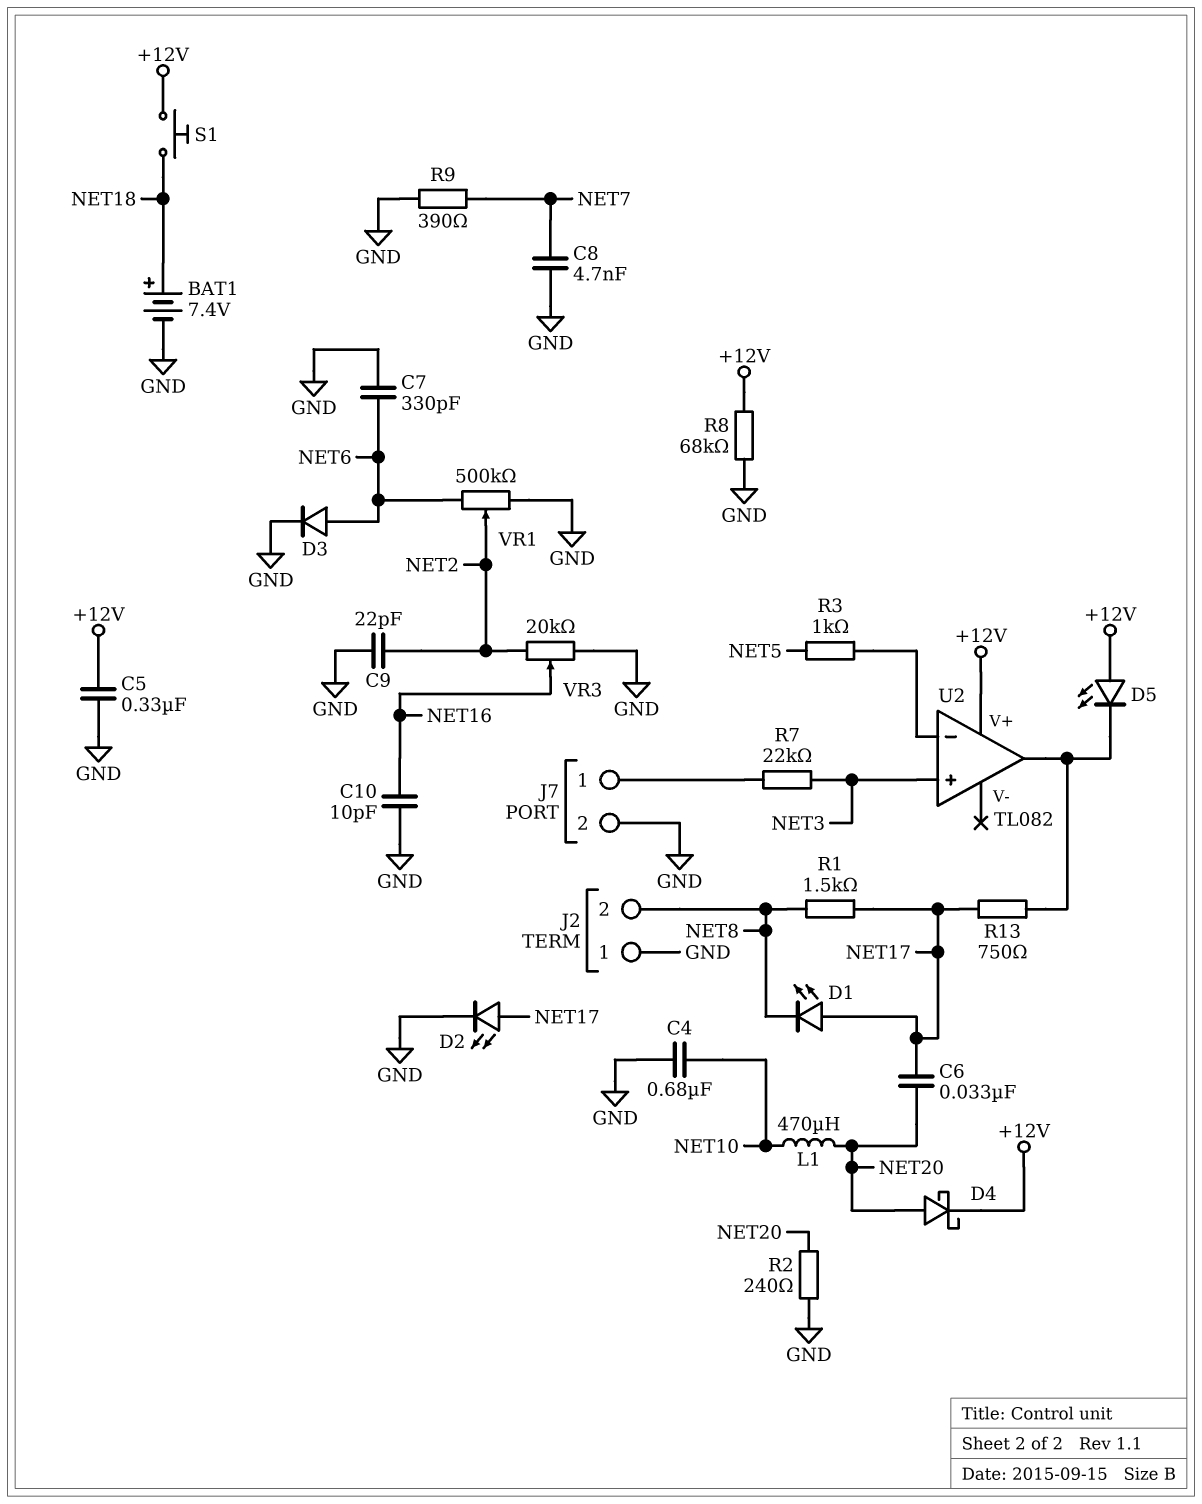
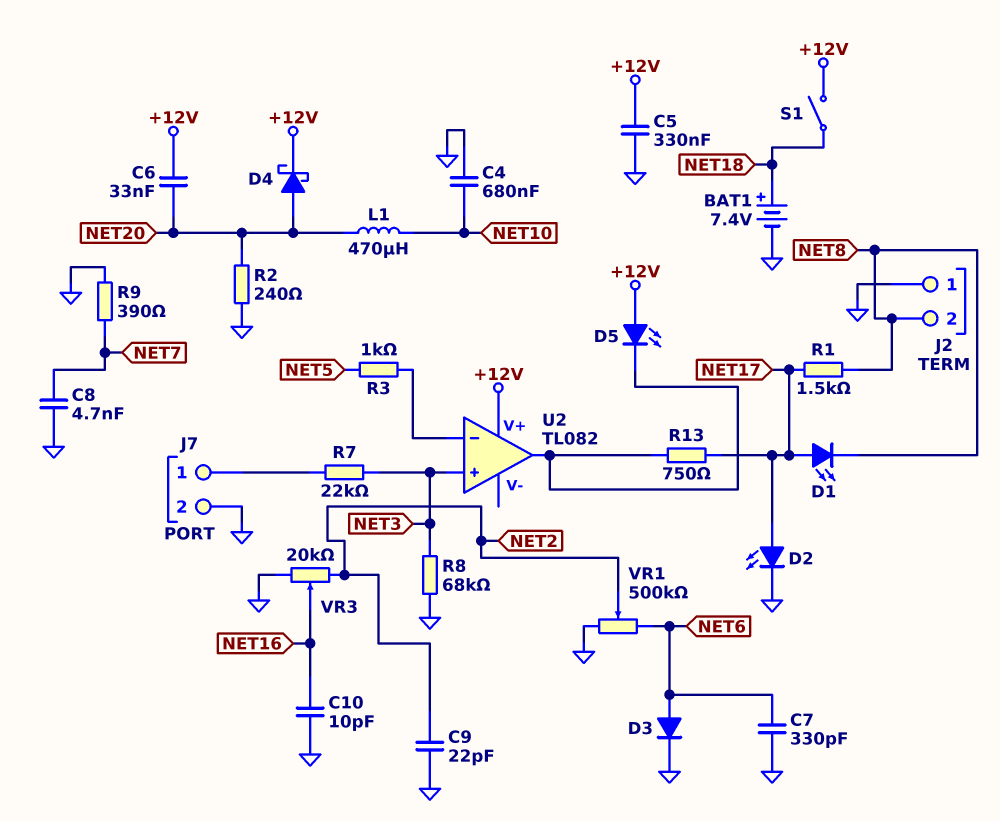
C6: 33nF (NET17, NET20) -> 33nF (+12V, NET20)
R8: 68k (+12V, GND) -> 68k (GND, NET3)
S1: button (+12V, NET18) -> switch (+12V, NET18)

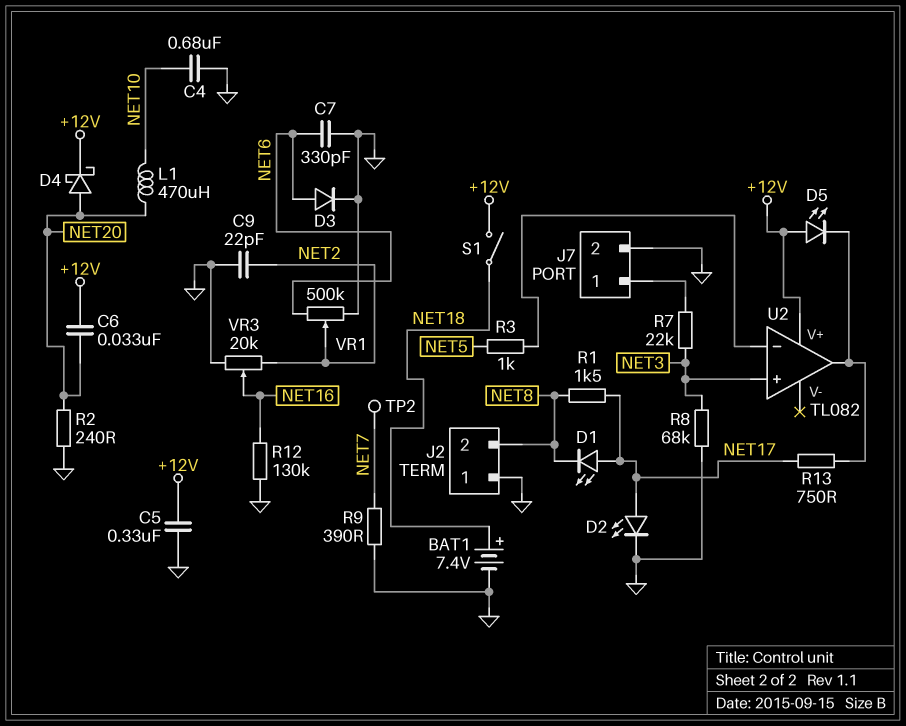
C8: 4.7nF (GND, NET7) -> none
C10: 10pF (GND, NET16) -> none
R12: none -> 130k (GND, NET16)
TP2: none -> test point (NET7)

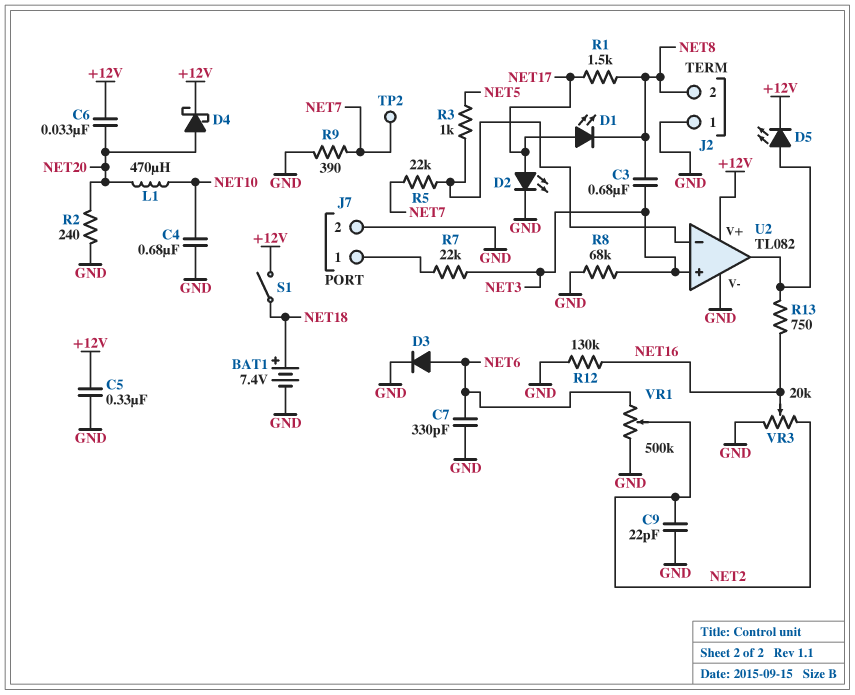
C3: none -> 680nF (NET3, NET8)
D5: LED (A +12V, K U2/out) -> LED (A U2/out, K +12V)
R5: none -> 22k (NET7, U2/in-)
R13: 750 (NET17, U2/out) -> 750 (NET16, U2/out)
U2 pin V-: none -> GND

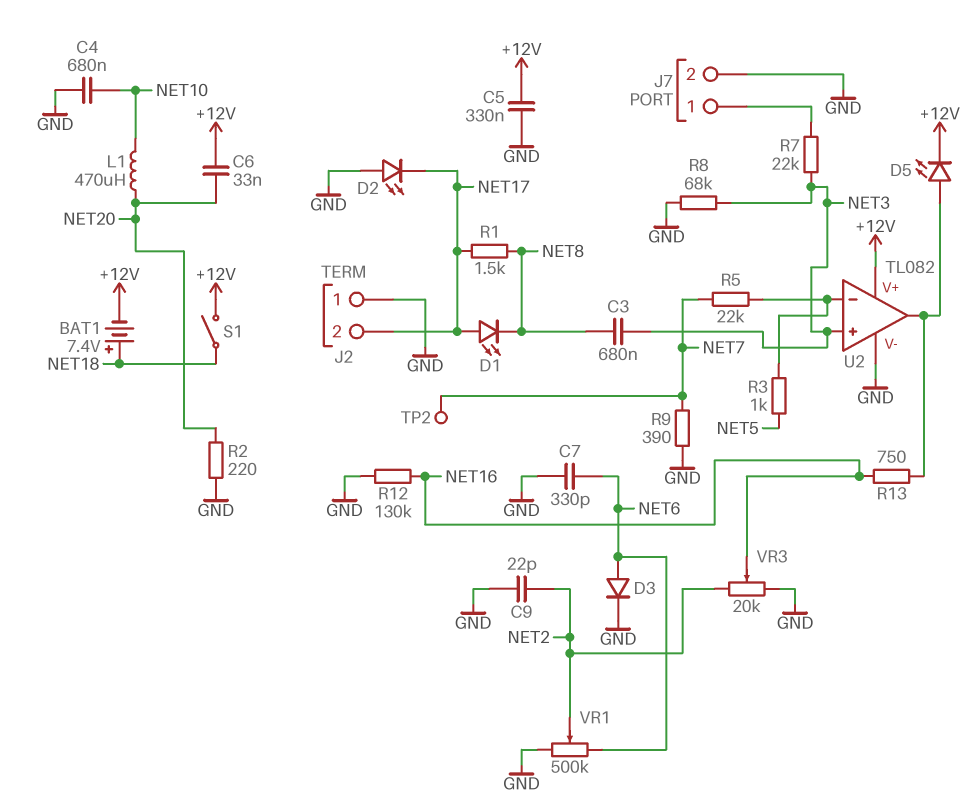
BAT1: 7.4V (plus NET18, minus GND) -> 7.4V (plus NET18, minus +12V)
D2: LED (A NET17, K GND) -> LED (A GND, K NET17)
D4: schottky (A NET20, K +12V) -> none
J2 pin 2: NET8 -> NET17
R2: 240 (GND, NET20) -> 220 (GND, NET20)

